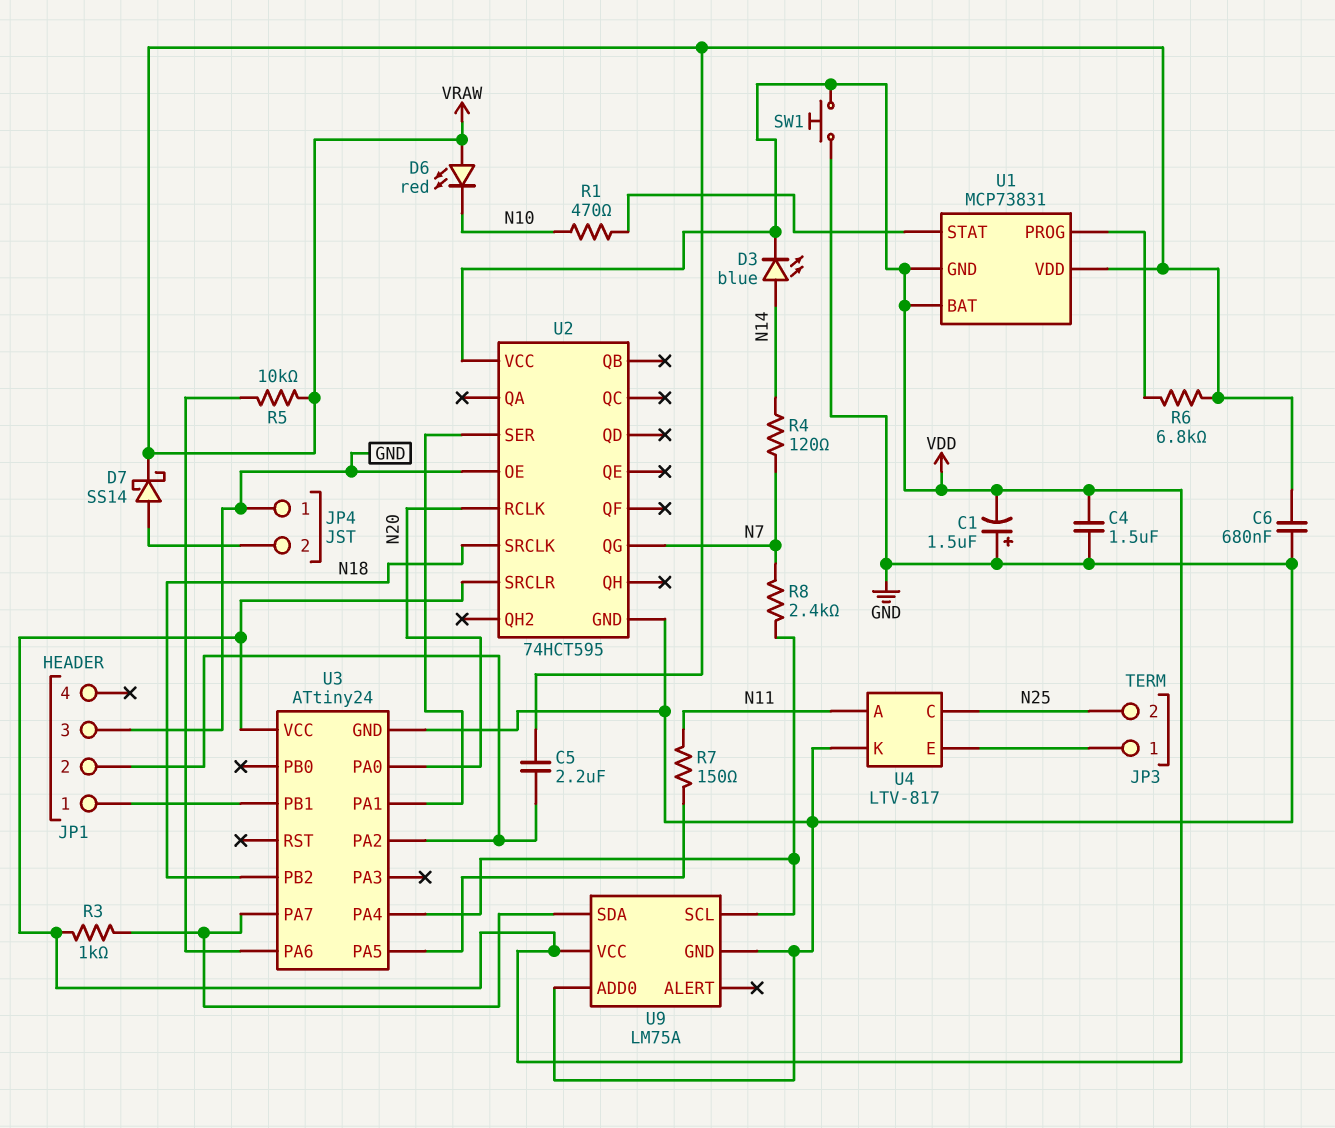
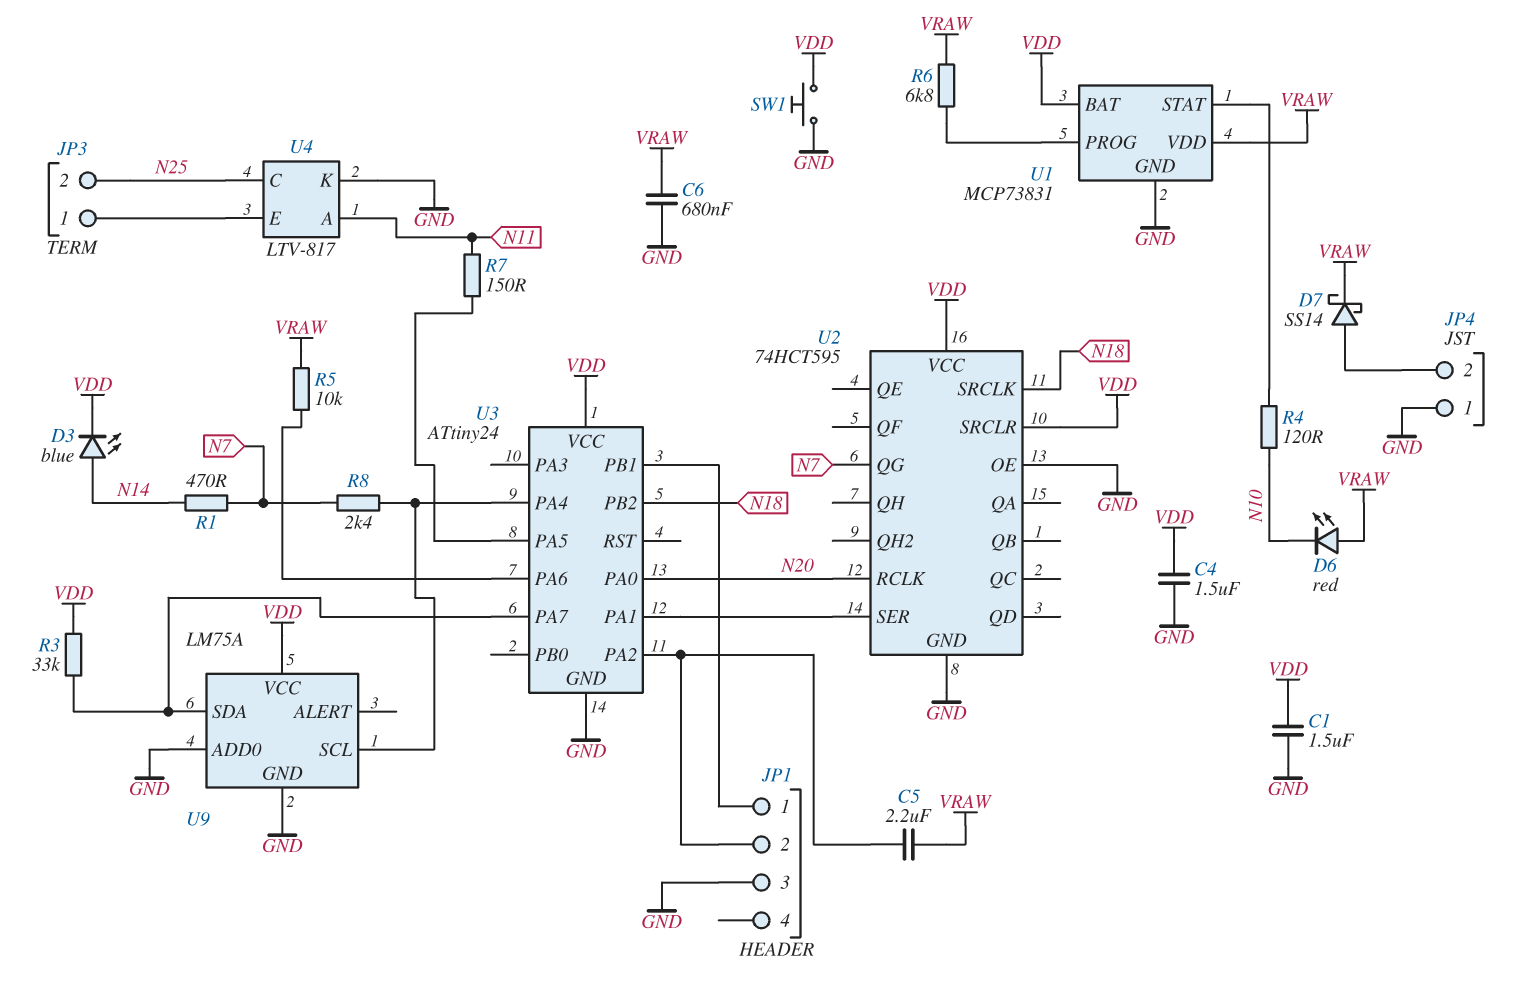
C1: 1.5uF (plus GND, minus VDD) -> 1.5uF (GND, VDD)
R1: 470 (N10, U1/STAT) -> 470 (N7, N14)
R3: 1k (U3/PA7, VDD) -> 33k (U3/PA7, VDD)
R4: 120 (N7, N14) -> 120 (N10, U1/STAT)
U1 pin GND: VDD -> GND

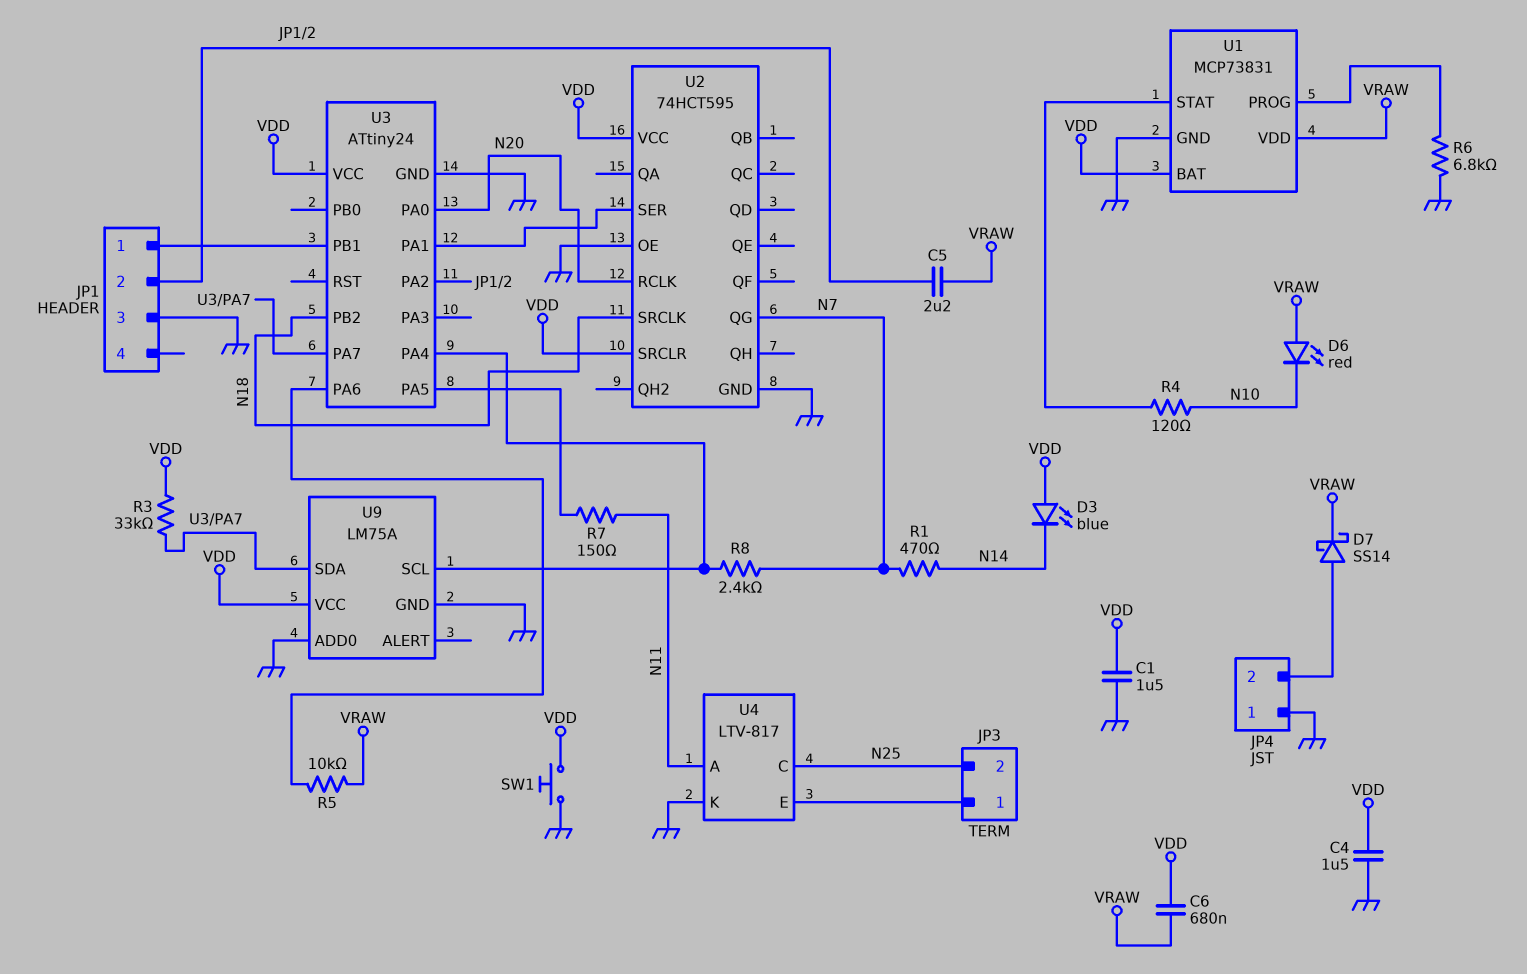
C6: 680nF (GND, VRAW) -> 680nF (VDD, VRAW)
D3: LED blue (A N14, K VDD) -> LED blue (A VDD, K N14)
R6: 6.8k (U1/PROG, VRAW) -> 6.8k (GND, U1/PROG)

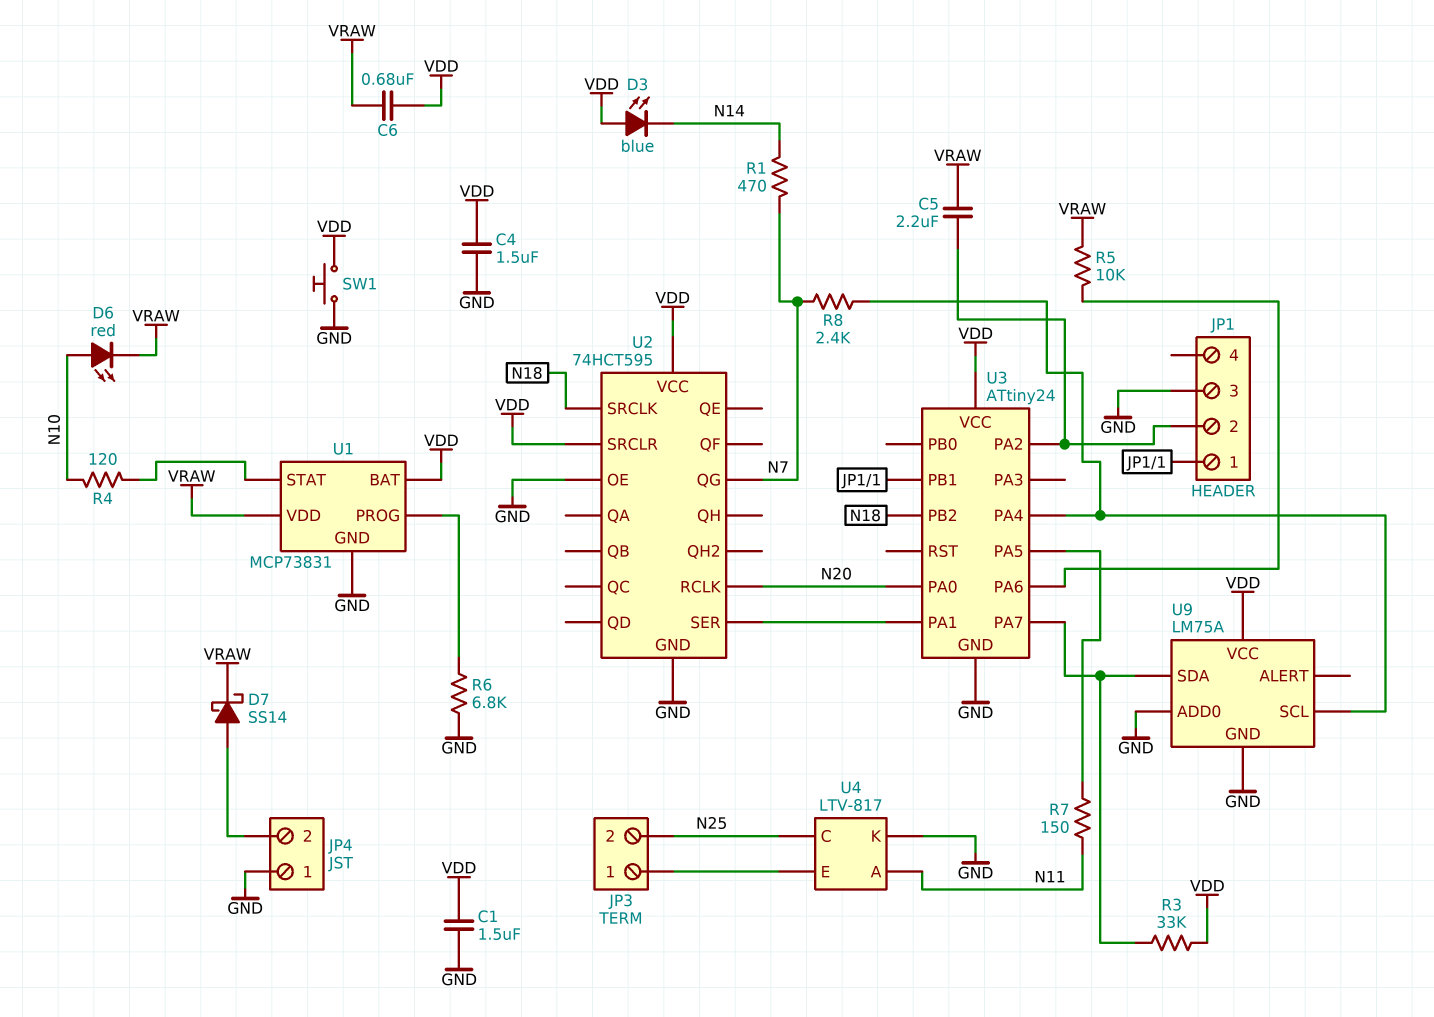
D6: LED red (A VRAW, K N10) -> LED red (A N10, K VRAW)

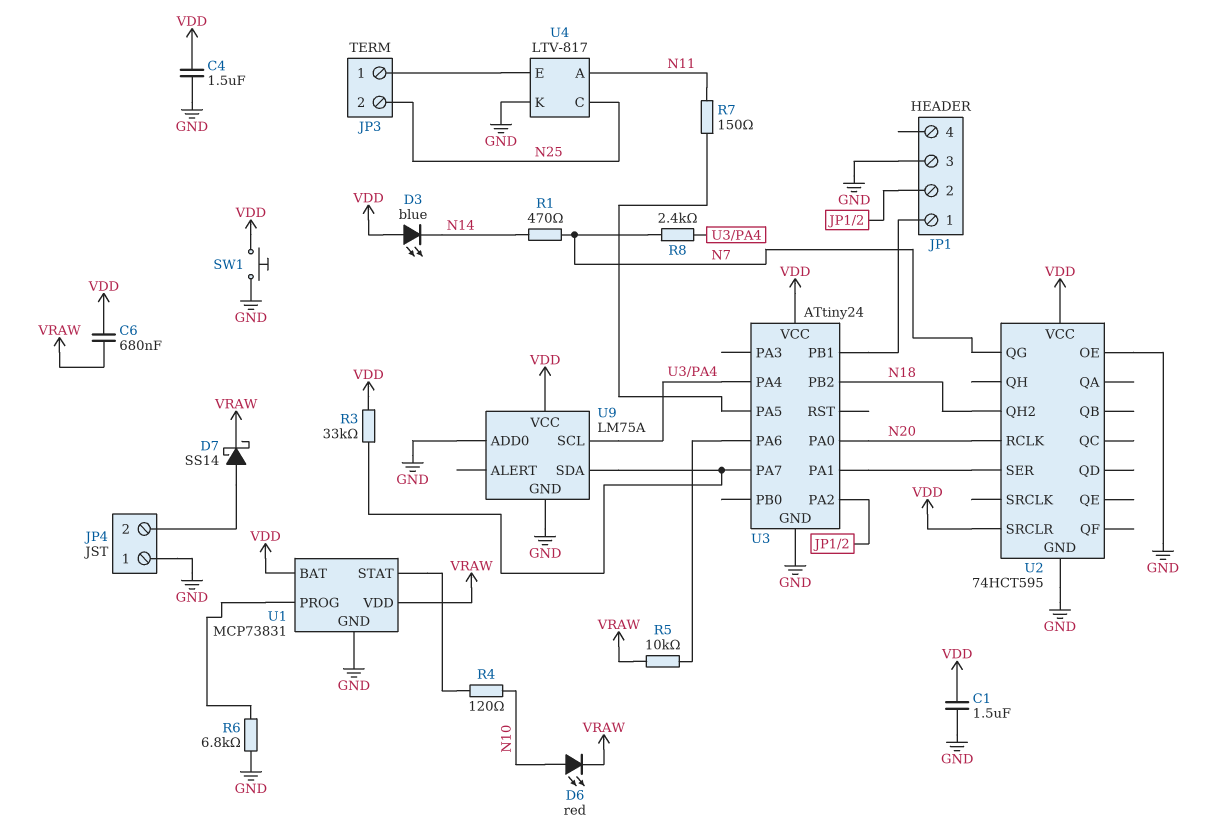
C5: 2.2uF (JP1/2, VRAW) -> none
U2 pin QH2: none -> N18
U2 pin SRCLK: N18 -> none

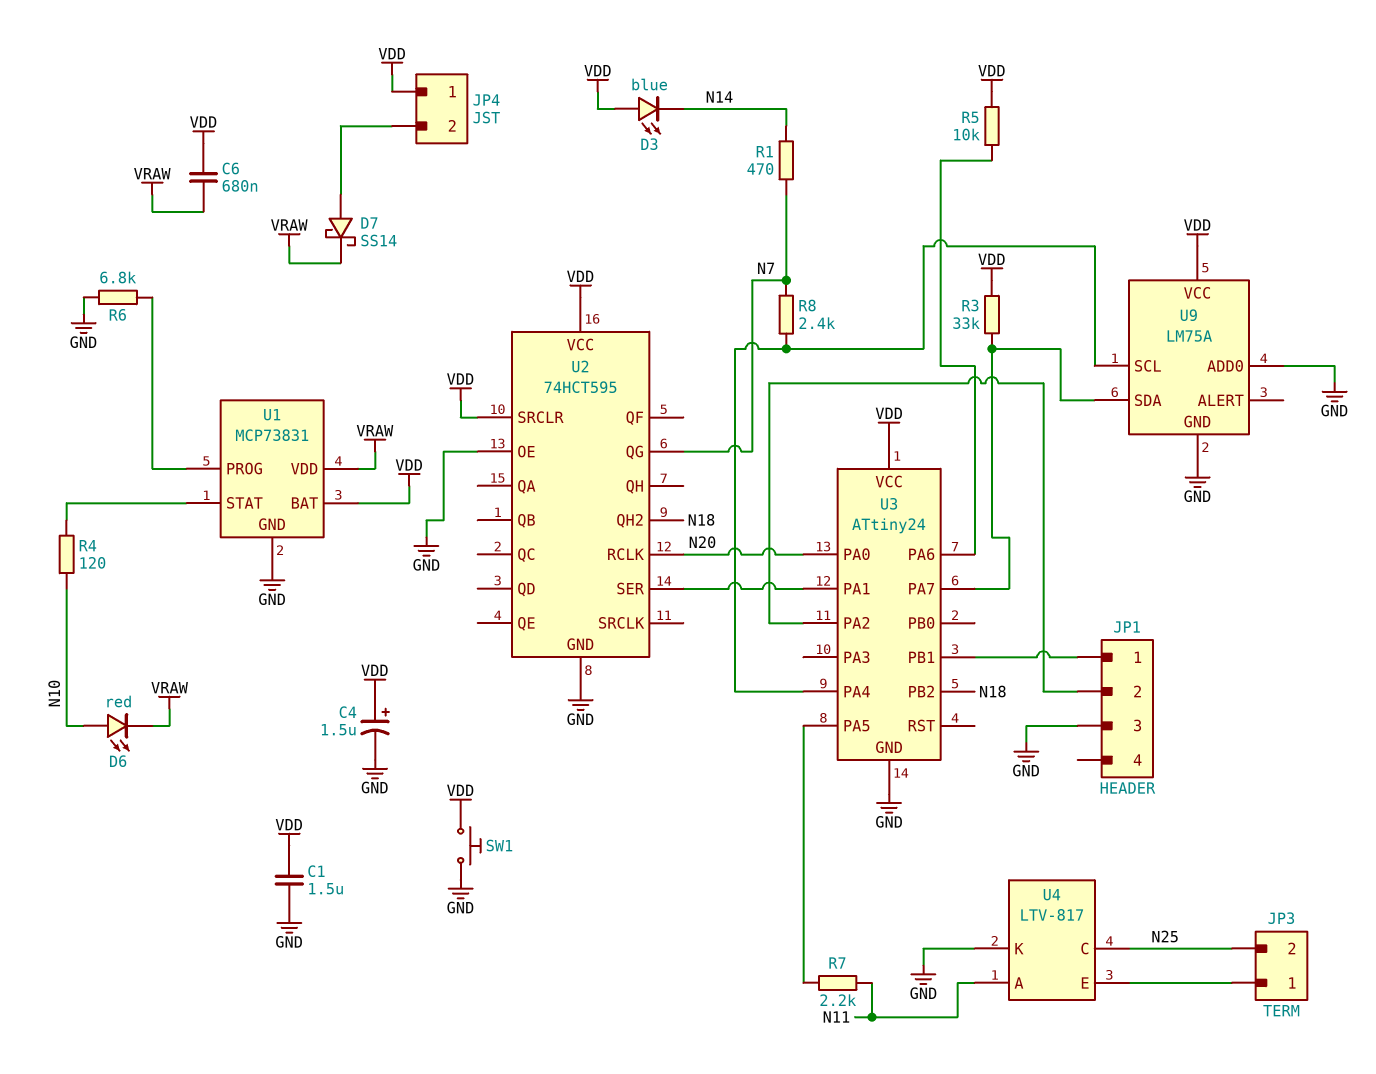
C4: 1.5uF (GND, VDD) -> 1.5uF (plus VDD, minus GND)
JP4 pin 1: GND -> VDD
R5: 10k (U3/PA6, VRAW) -> 10k (U3/PA6, VDD)
R7: 150 (N11, U3/PA5) -> 2.2k (N11, U3/PA5)

